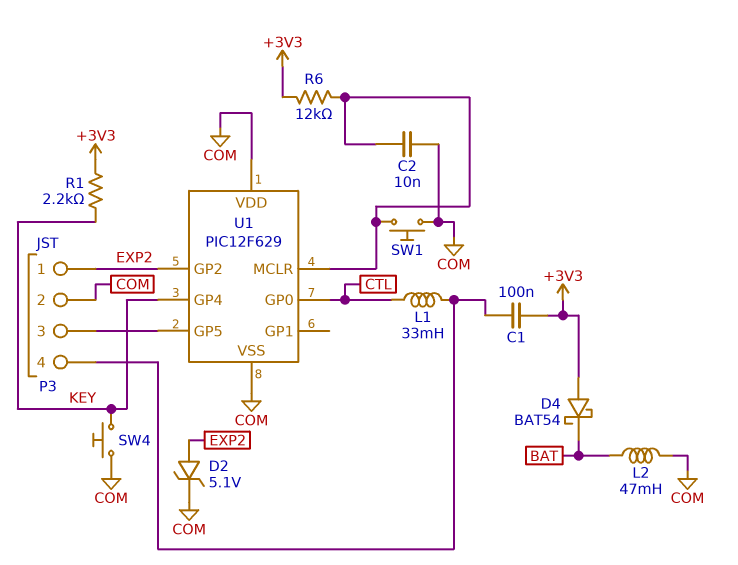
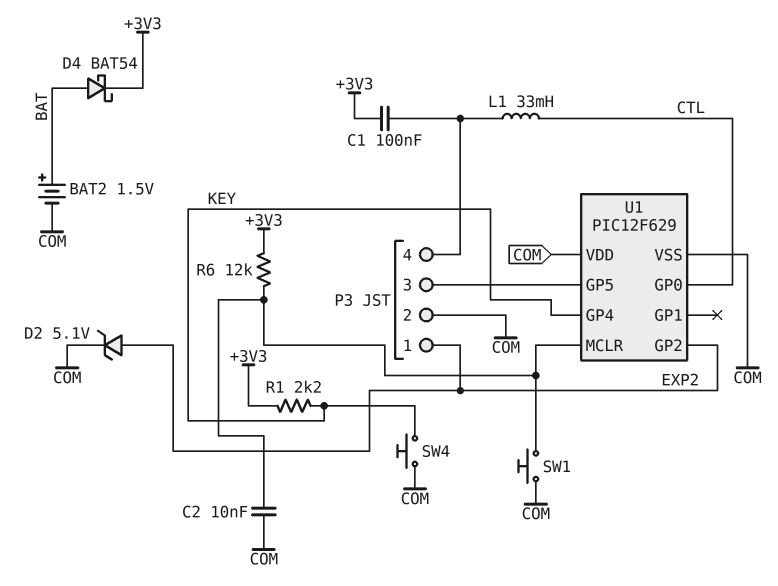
BAT2: none -> 1.5V (plus BAT, minus COM)
D4: schottky BAT54 (A +3V3, K BAT) -> schottky BAT54 (A BAT, K +3V3)
L2: 47mH (BAT, COM) -> none

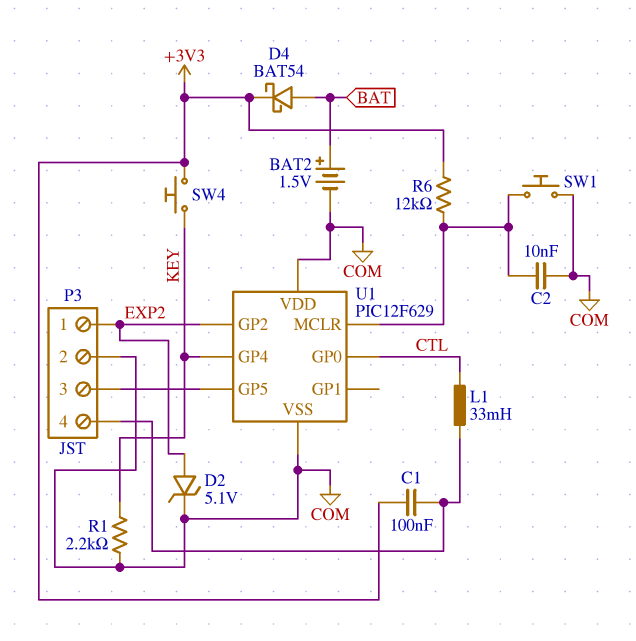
R1: 2.2k (+3V3, KEY) -> 2.2k (COM, KEY)
SW4: button (COM, KEY) -> button (+3V3, KEY)

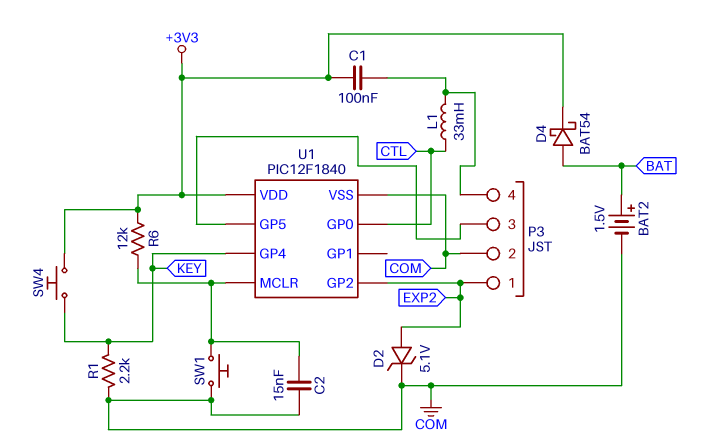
C2: 10nF (COM, U1/MCLR) -> 15nF (COM, U1/MCLR)
U1: PIC12F629 -> PIC12F1840
U1 pin VDD: COM -> +3V3

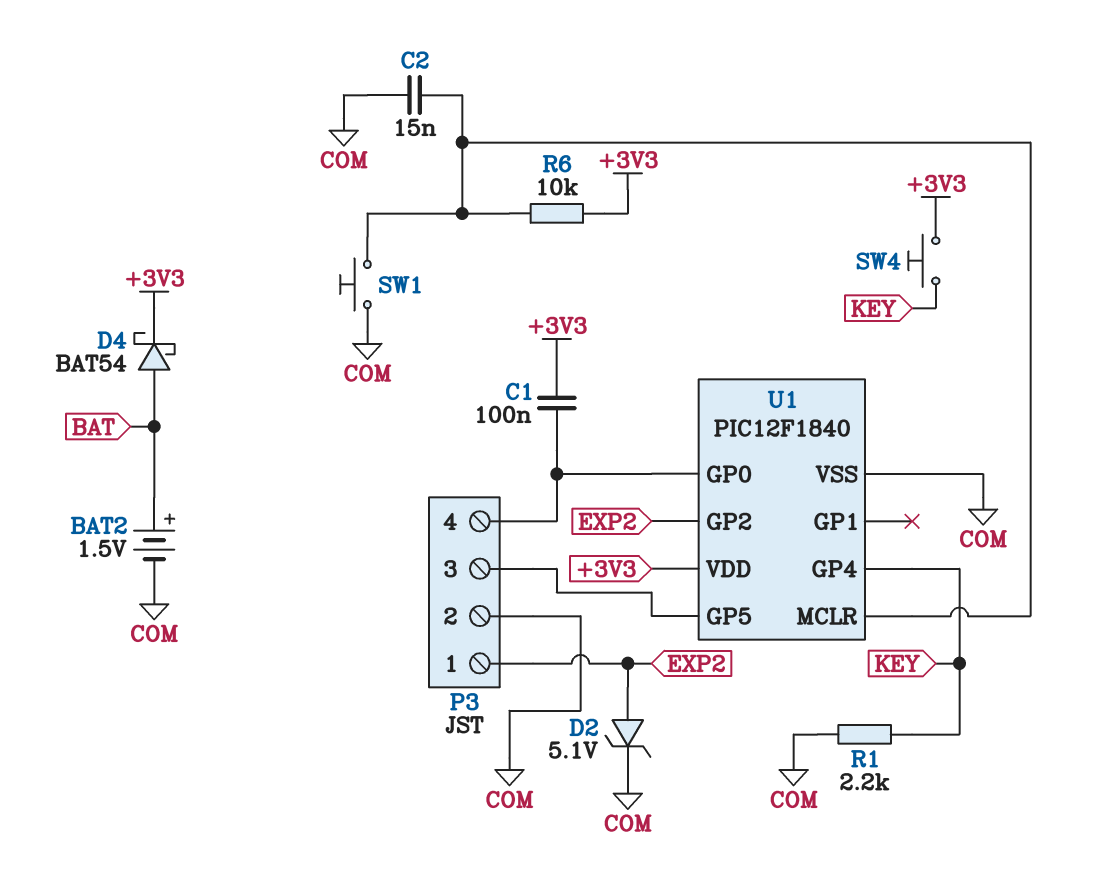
L1: 33mH (CTL, P3/4) -> none
R6: 12k (+3V3, U1/MCLR) -> 10k (+3V3, U1/MCLR)
U1 pin GP0: CTL -> P3/4

